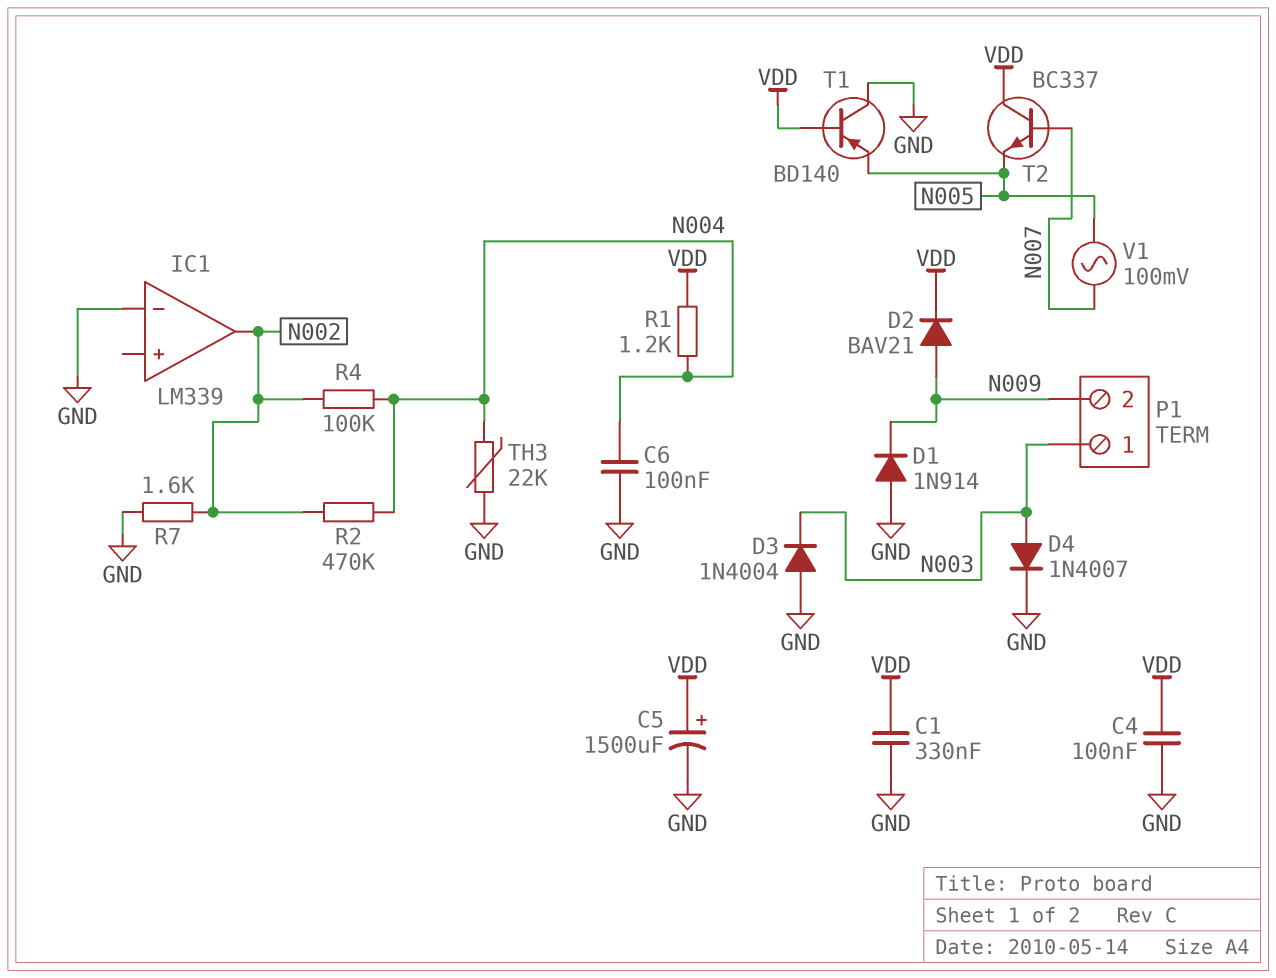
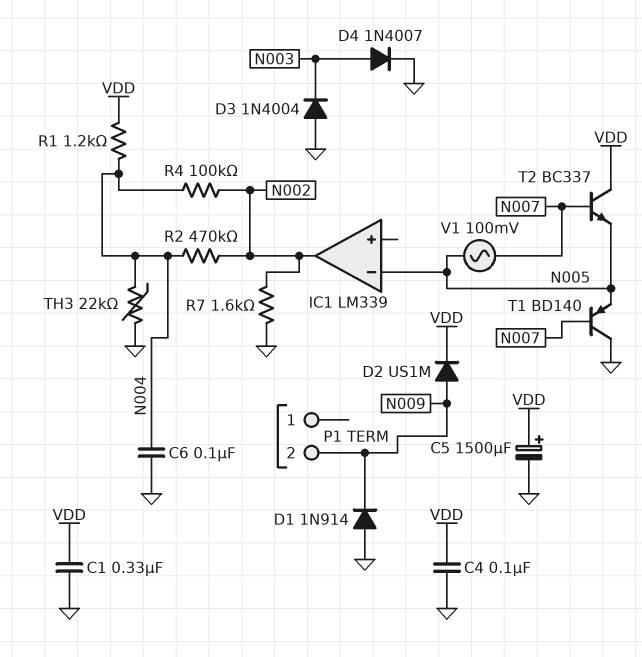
D2: diode BAV21 (A N009, K VDD) -> diode US1M (A N009, K VDD)
IC1 pin in-: GND -> N005
P1 pin 1: N003 -> none
T1: PNP BD140 (B VDD, C GND, E N005) -> PNP BD140 (B N007, C GND, E N005)

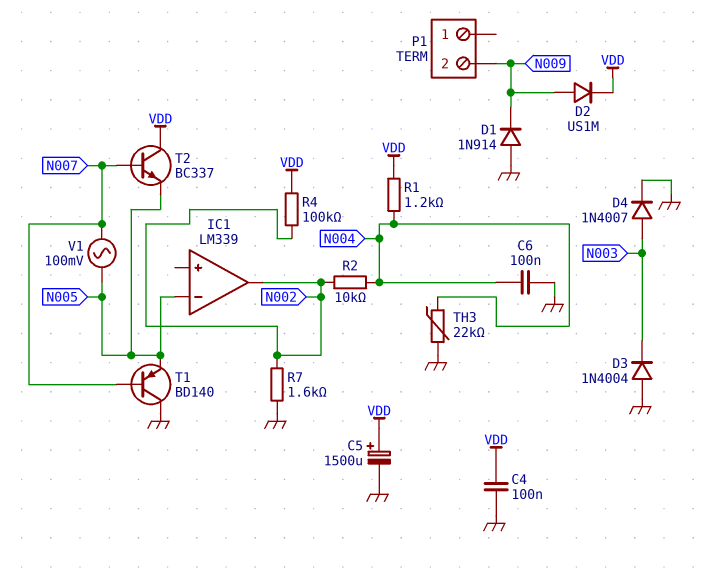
C1: 330nF (GND, VDD) -> none
R2: 470k (N002, N004) -> 10k (N002, N004)
R4: 100k (N002, N004) -> 100k (N002, VDD)

